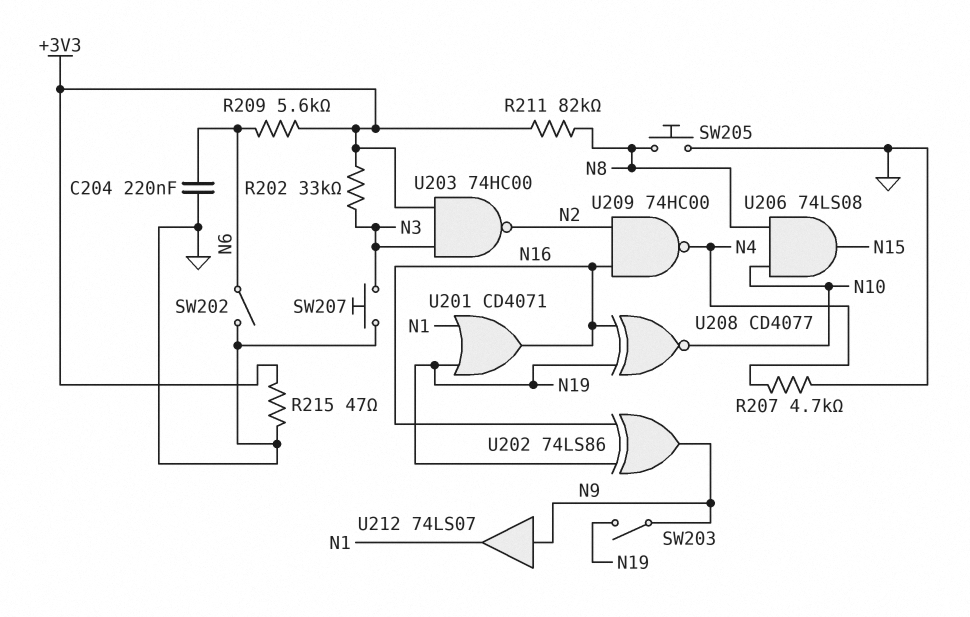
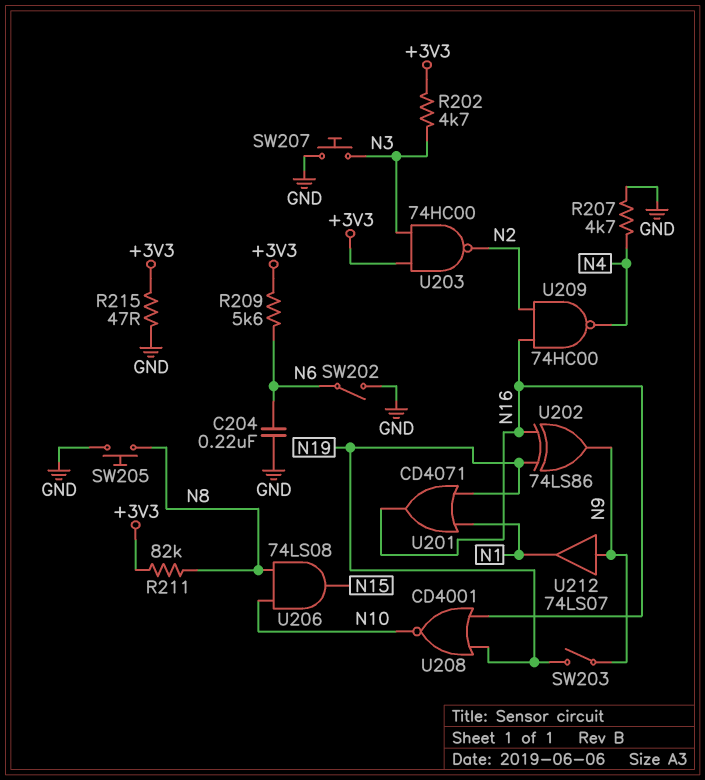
R202: 33k (+3V3, N3) -> 4.7k (+3V3, N3)
U208: XNOR CD4077 (in N16, in N19, out N10) -> NOR CD4001 (in N16, in N19, out N10)

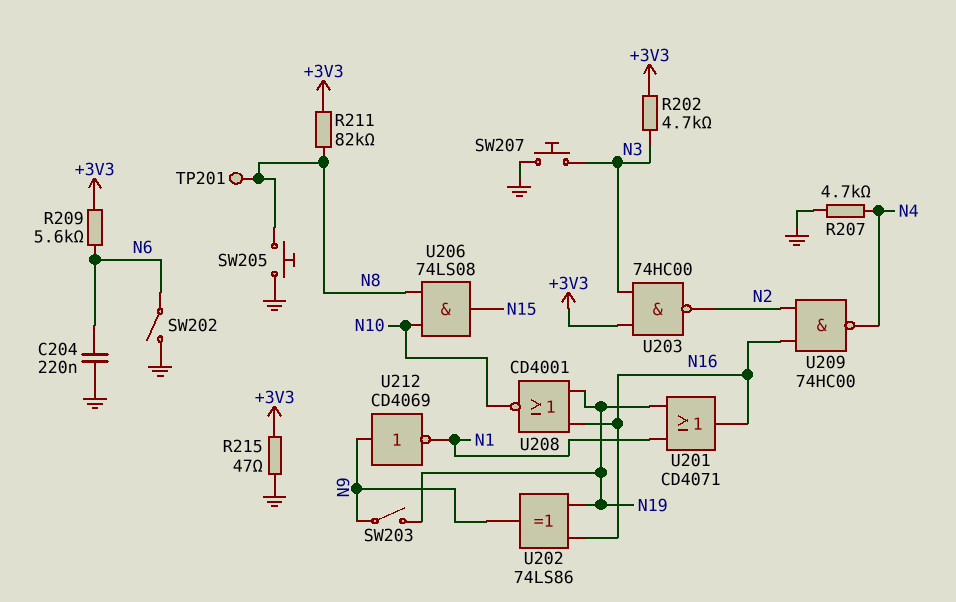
TP201: none -> test point (N8)
U212: buffer 74LS07 (in N9, out N1) -> NOT CD4069 (in N9, out N1)

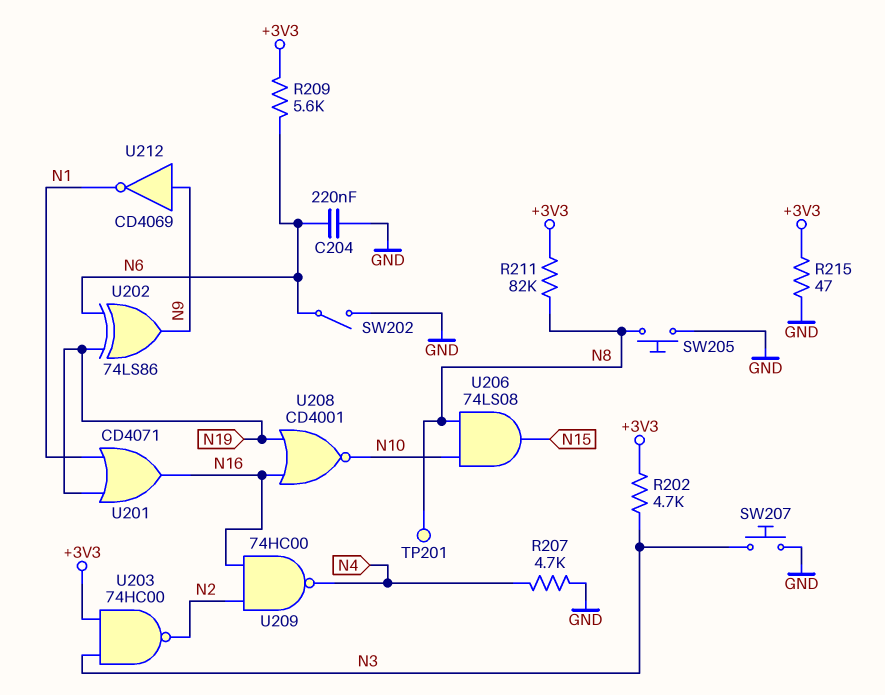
SW203: switch (N9, N19) -> none
U202: XOR 74LS86 (in N16, in N19, out N9) -> XOR 74LS86 (in N6, in N19, out N9)

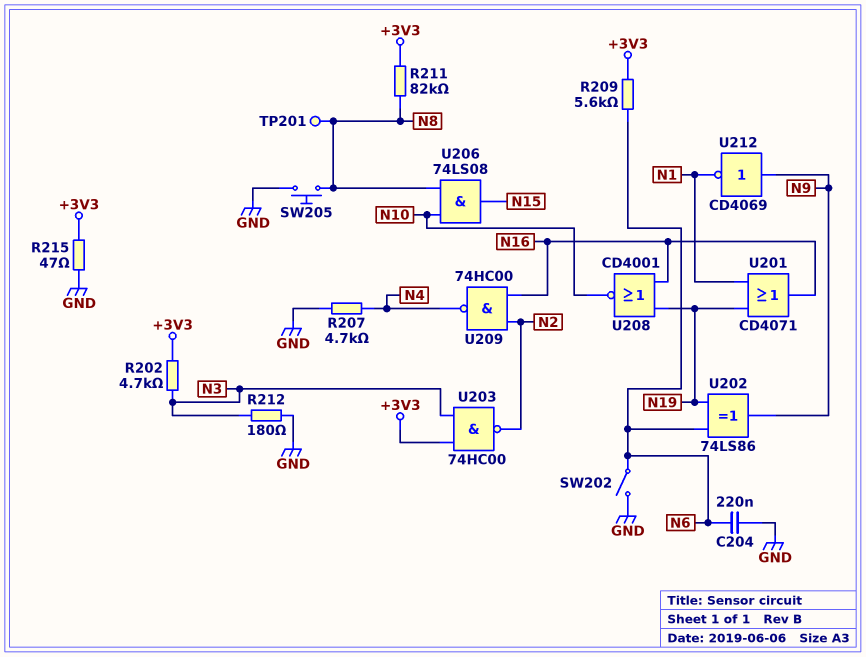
R212: none -> 180 (GND, N3)
SW207: button (GND, N3) -> none

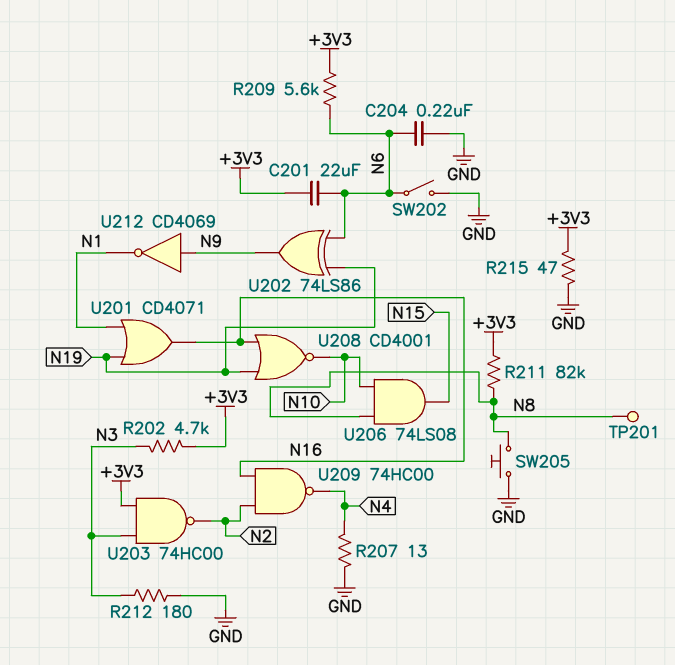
C201: none -> 22uF (+3V3, N6)
R207: 4.7k (GND, N4) -> 13 (GND, N4)

